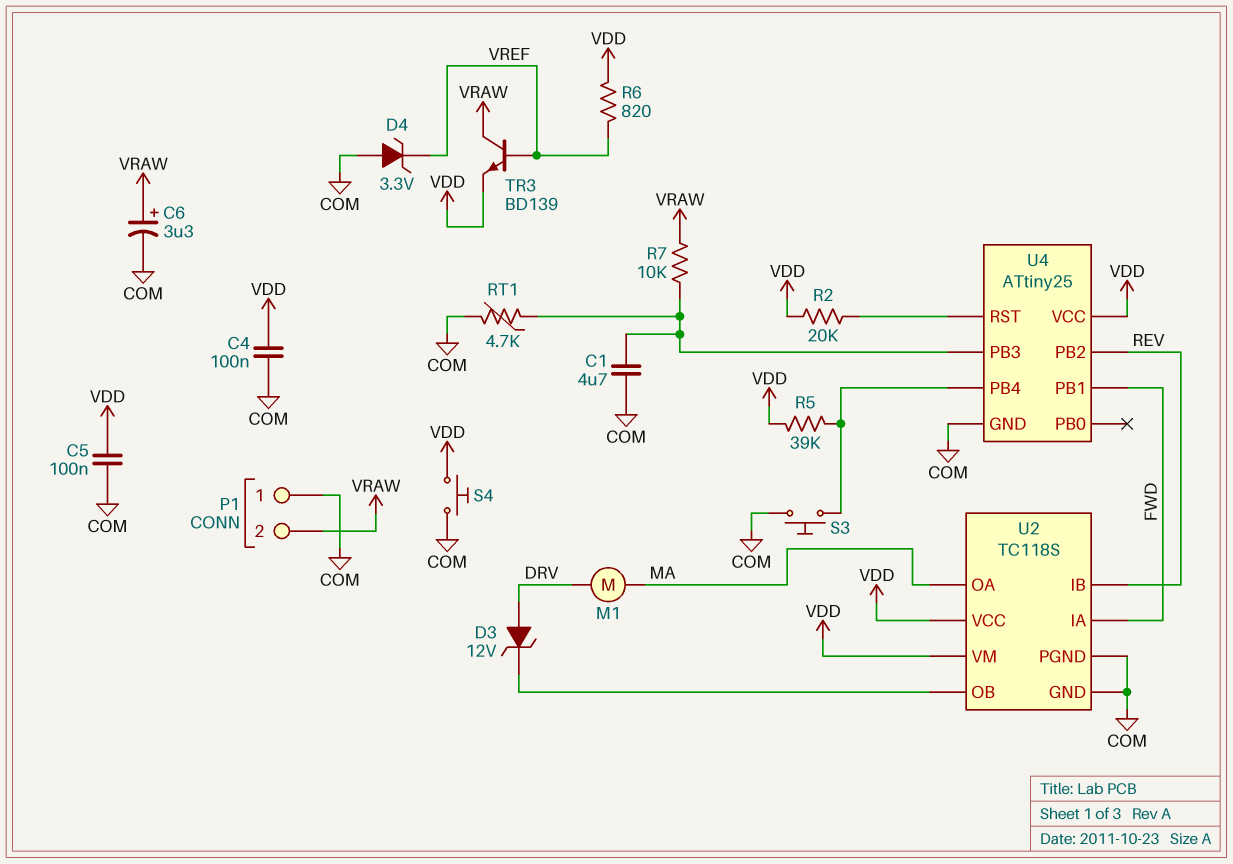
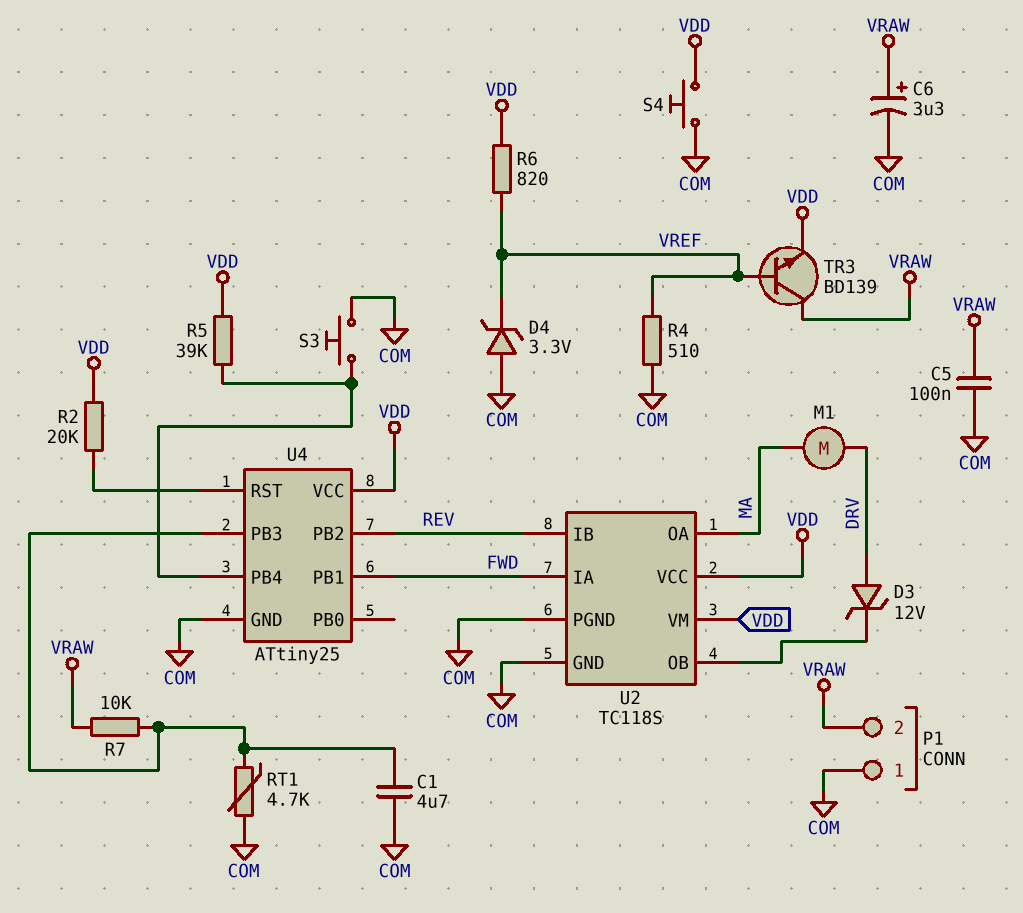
C4: 100nF (COM, VDD) -> none
C5: 100nF (COM, VDD) -> 100nF (COM, VRAW)
R4: none -> 510 (COM, VREF)

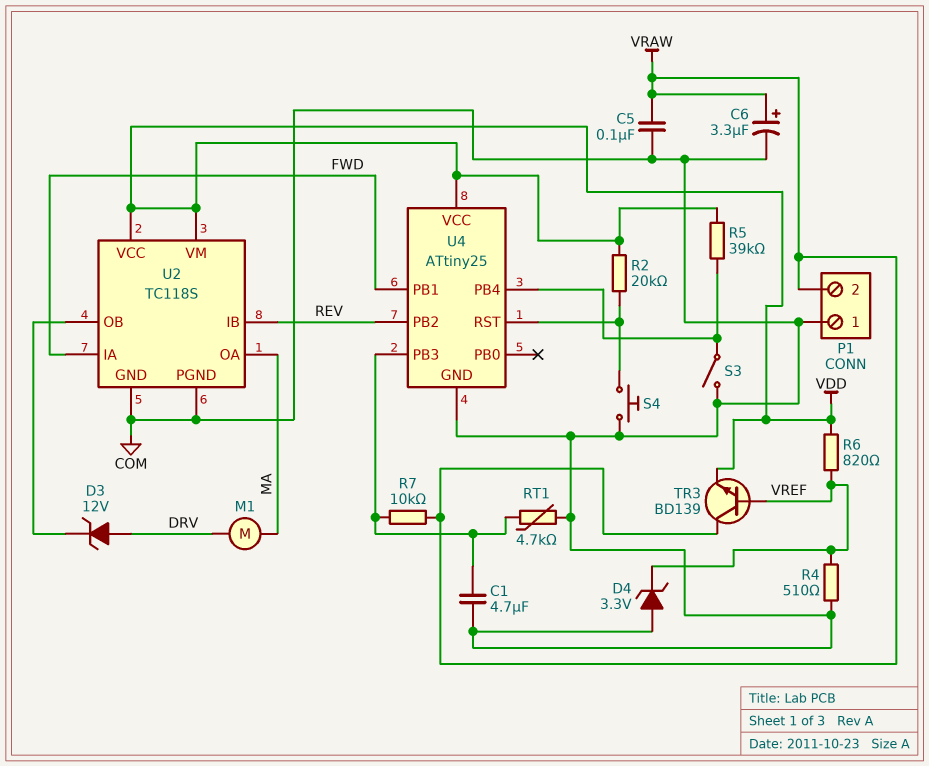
S3: button (COM, U4/PB4) -> switch (COM, U4/PB4)
S4: button (COM, VDD) -> button (COM, U4/RST)

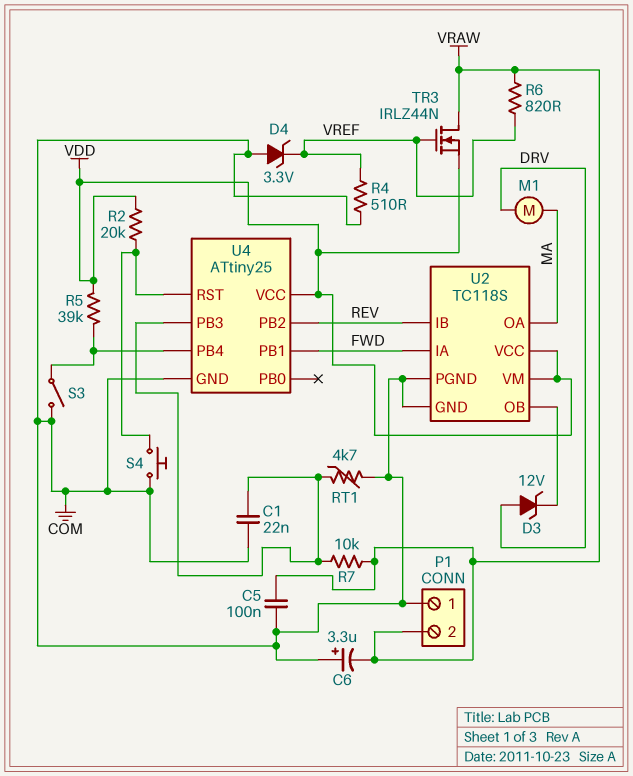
C1: 4.7uF (COM, U4/PB3) -> 22nF (COM, U4/PB3)
C6: 3.3uF (plus VRAW, minus COM) -> 3.3uF (plus COM, minus VRAW)
R6: 820 (VDD, VREF) -> 820 (VRAW, VREF)
TR3: NPN BD139 (B VREF, C VRAW, E VDD) -> NMOS IRLZ44N (G VREF, D VRAW, S VDD)

